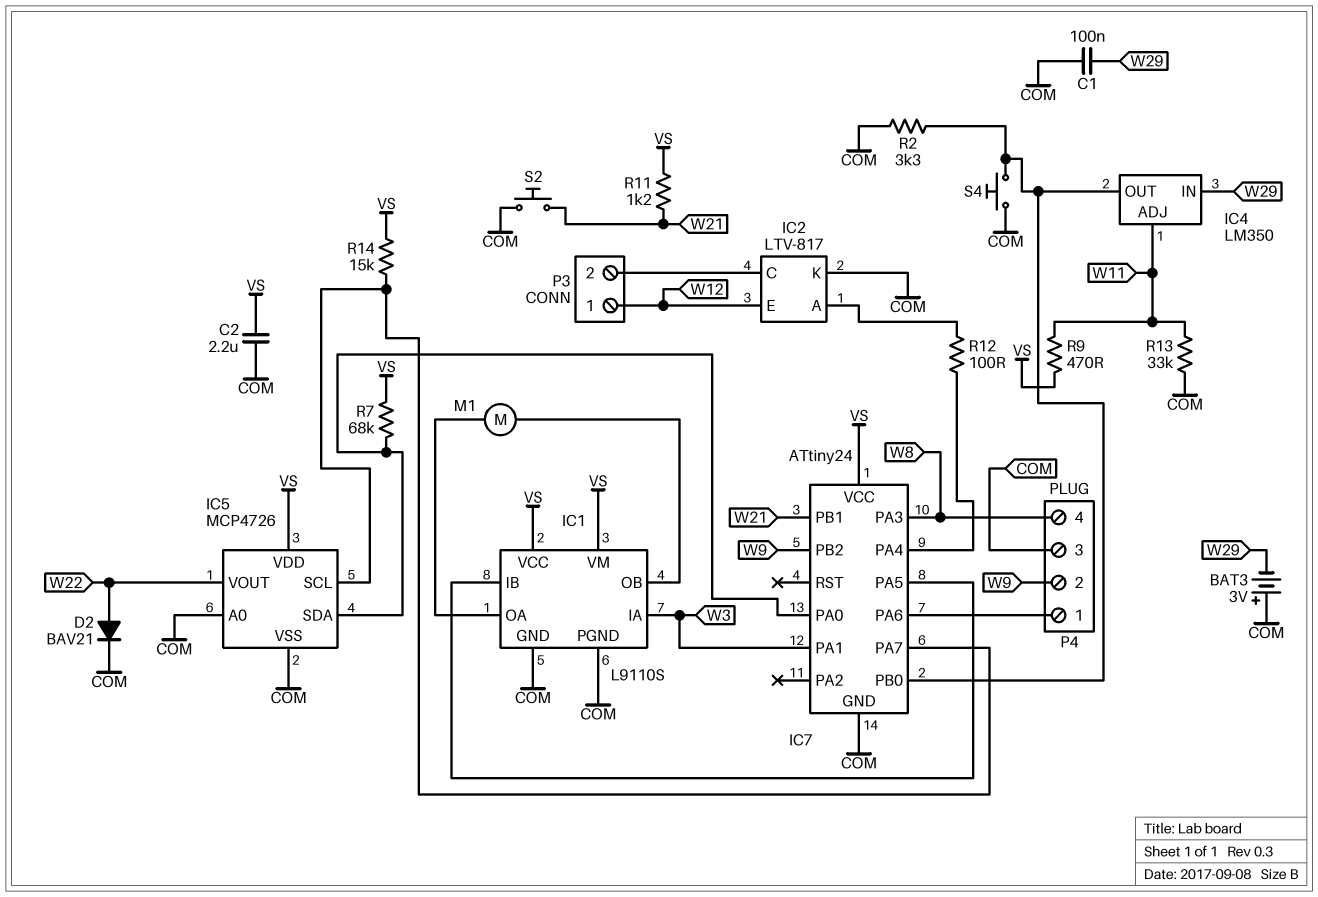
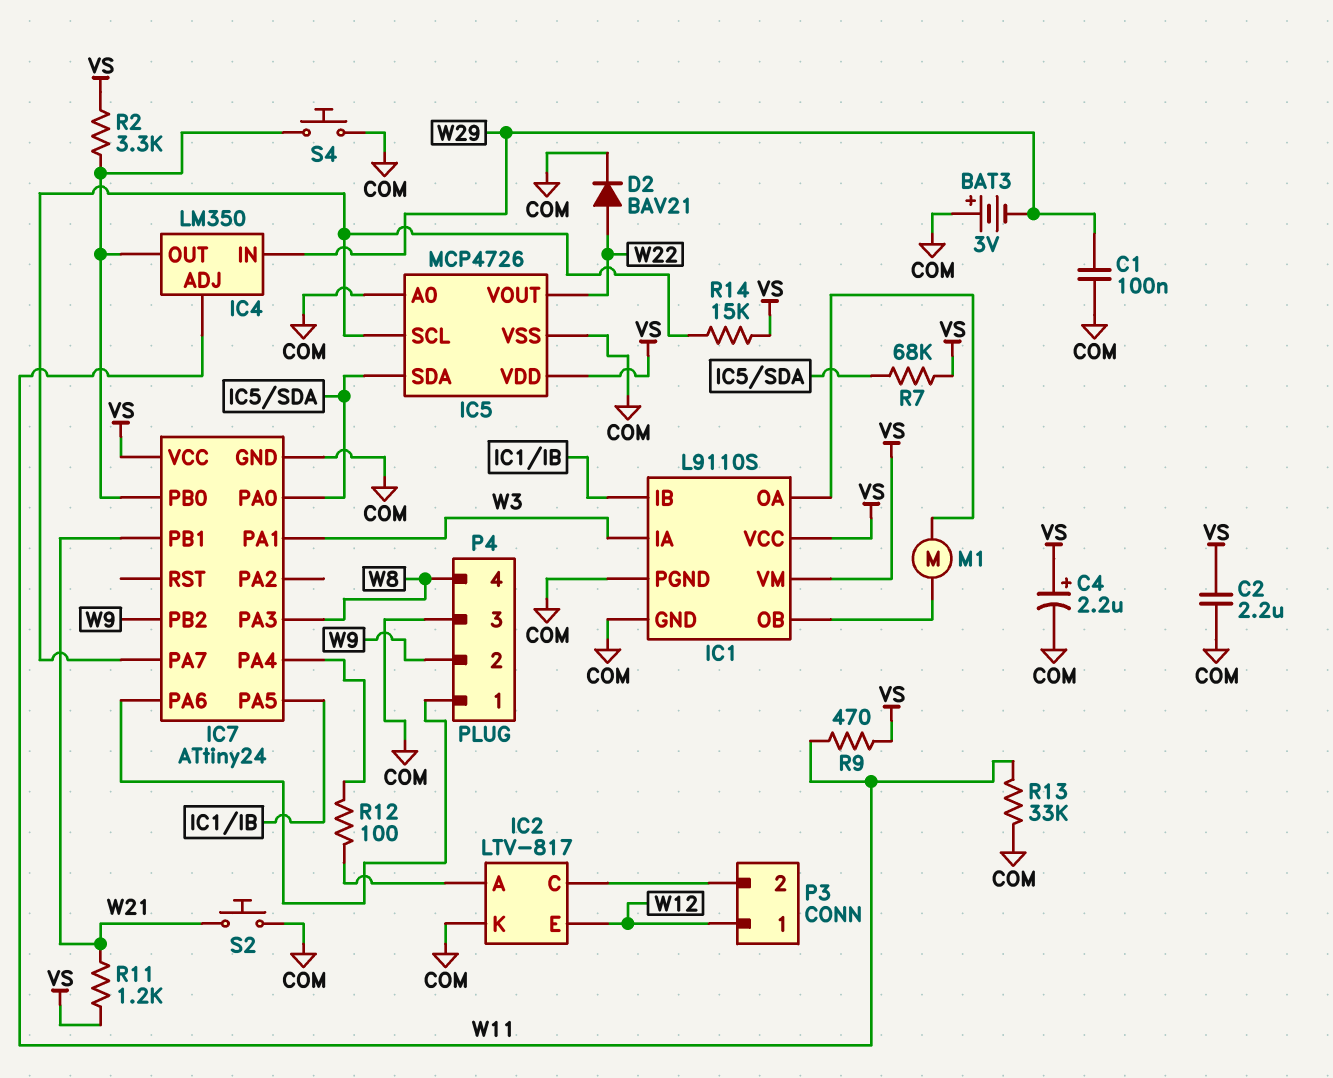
C4: none -> 2.2uF (plus VS, minus COM)
R2: 3.3k (COM, IC4/OUT) -> 3.3k (IC4/OUT, VS)

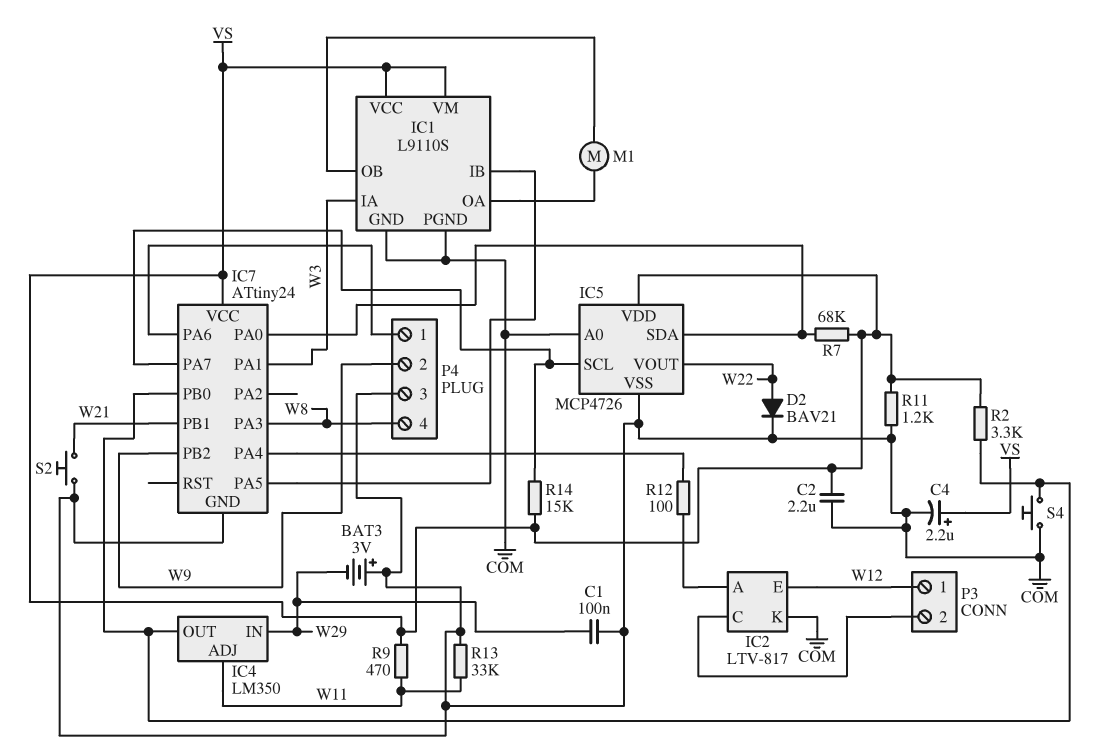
R11: 1.2k (VS, W21) -> 1.2k (COM, VS)

